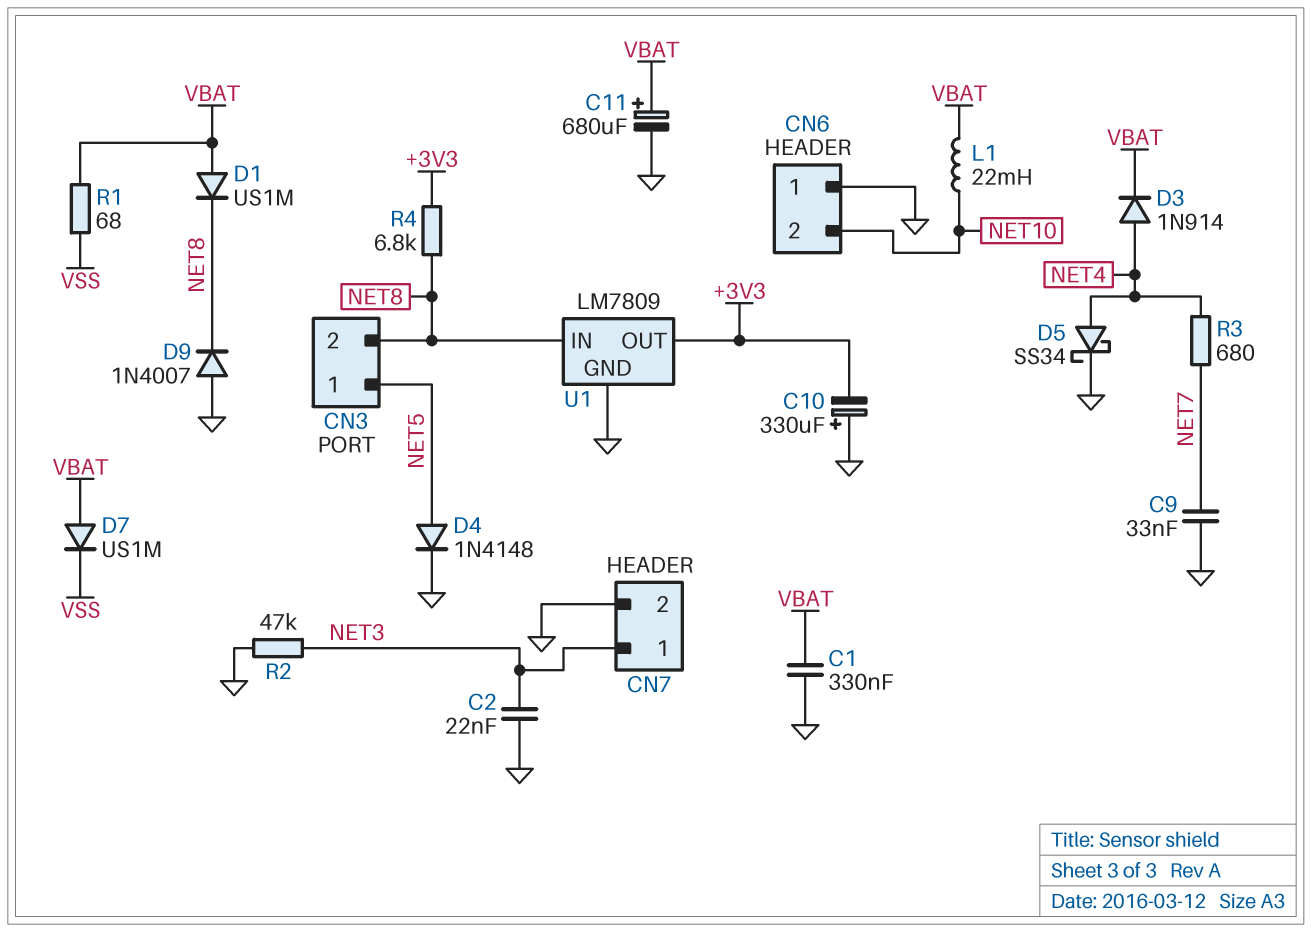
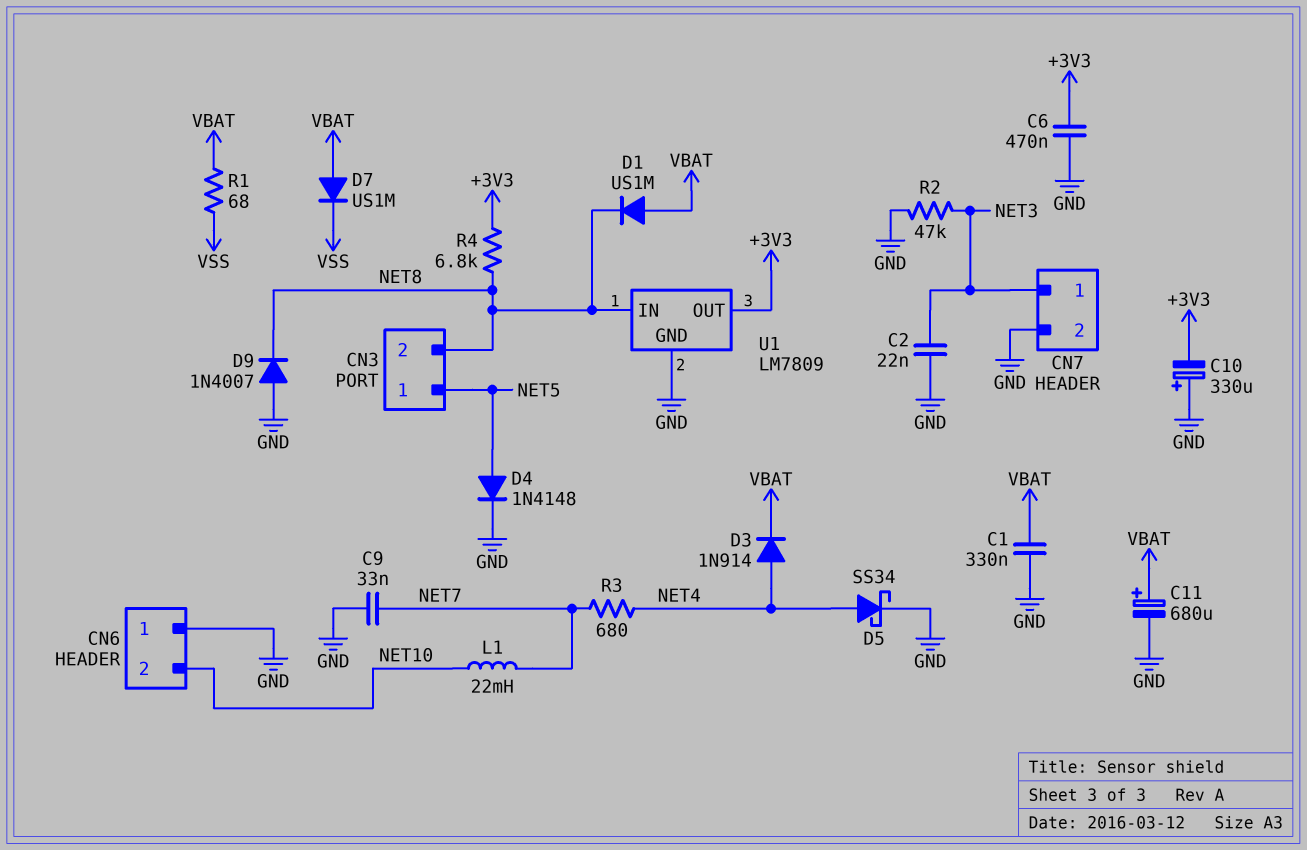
C6: none -> 470nF (+3V3, GND)
L1: 22mH (NET10, VBAT) -> 22mH (NET7, NET10)

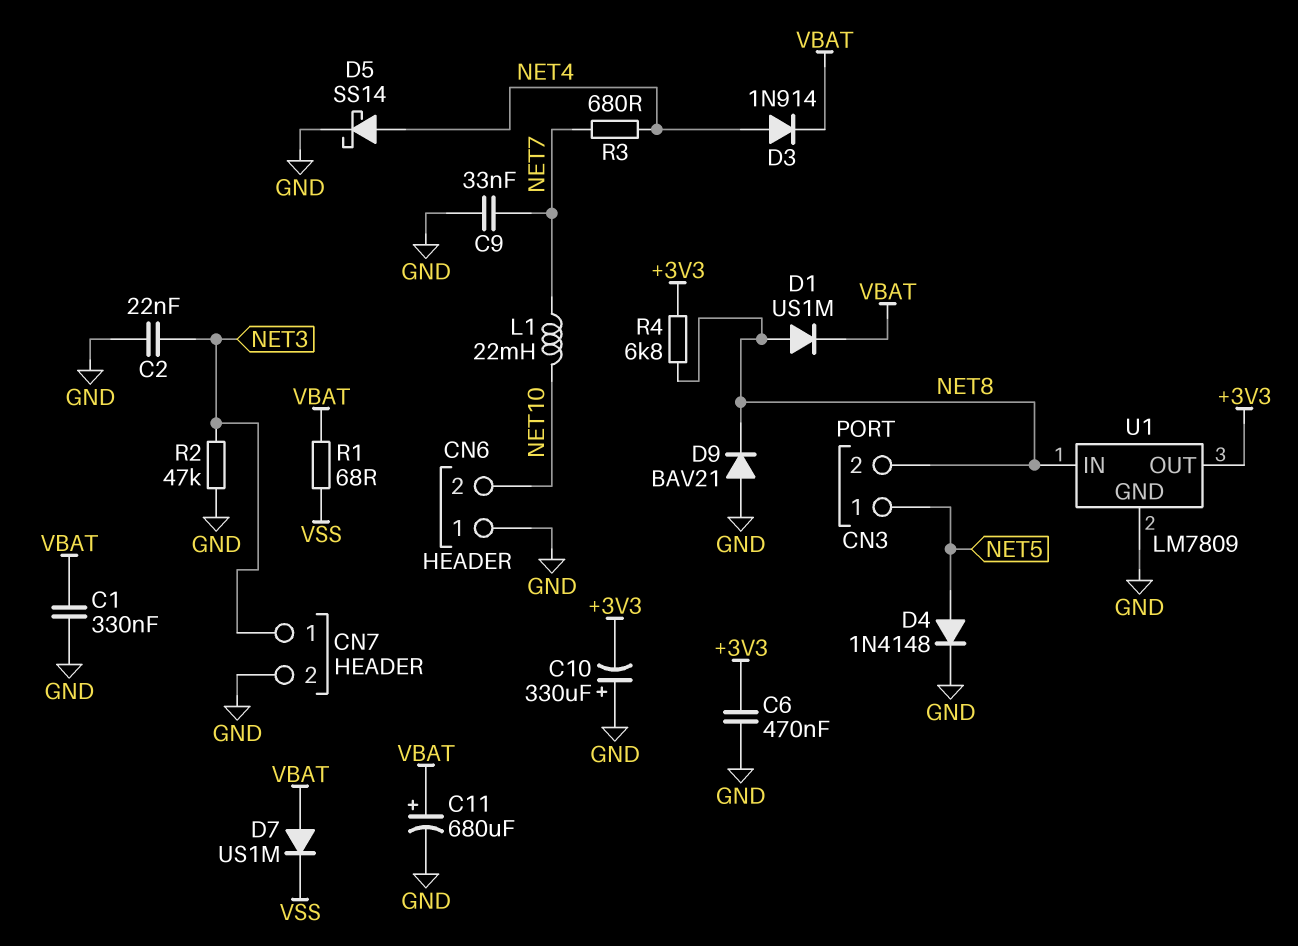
D1: diode US1M (A VBAT, K NET8) -> diode US1M (A NET8, K VBAT)
D5: schottky SS34 (A NET4, K GND) -> schottky SS14 (A NET4, K GND)
D9: diode 1N4007 (A GND, K NET8) -> diode BAV21 (A GND, K NET8)

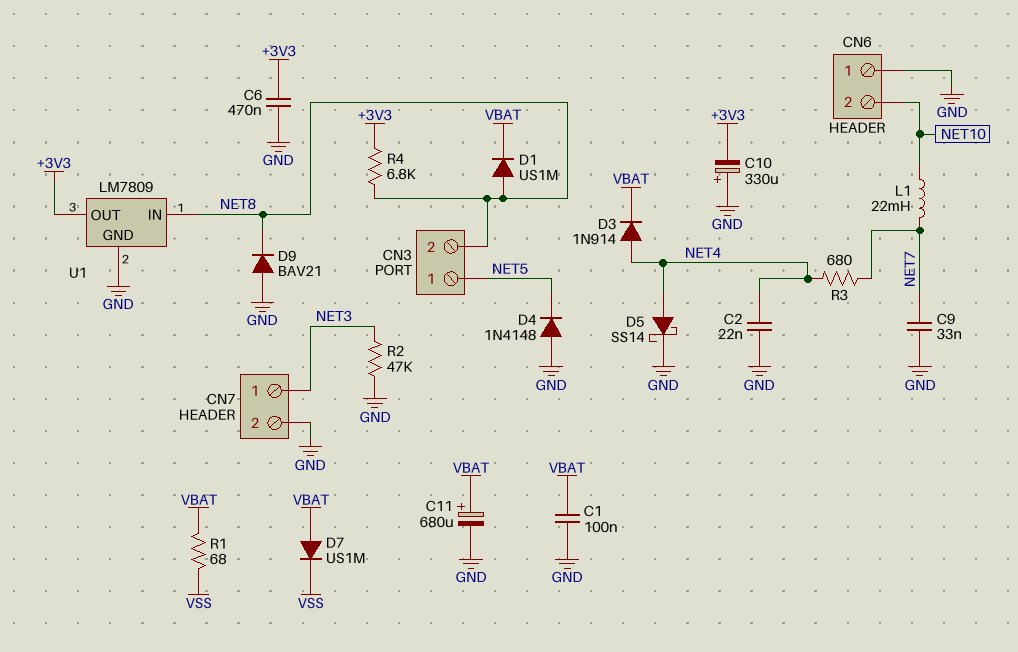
C1: 330nF (GND, VBAT) -> 100nF (GND, VBAT)
C2: 22nF (GND, NET3) -> 22nF (GND, NET4)
D4: diode 1N4148 (A NET5, K GND) -> diode 1N4148 (A GND, K NET5)

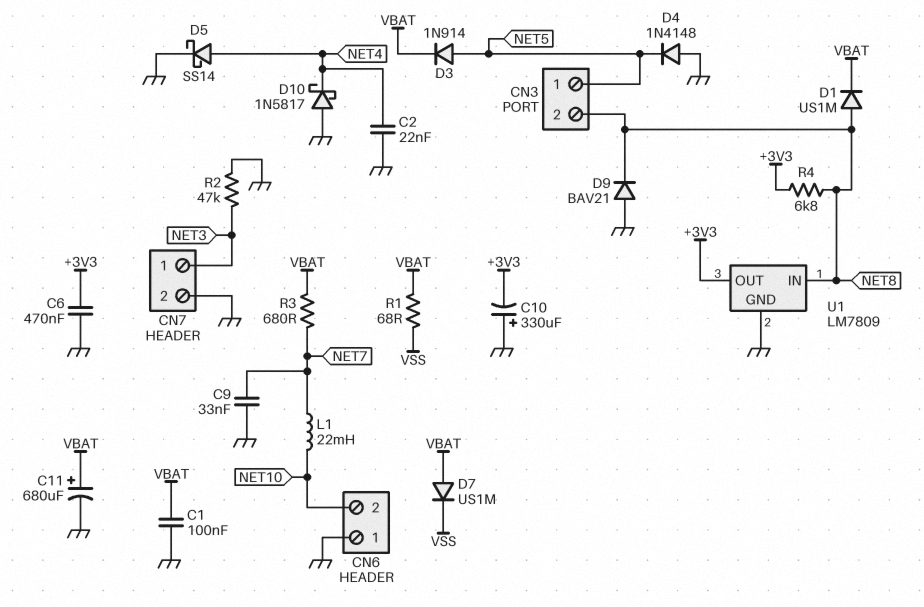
D3: diode 1N914 (A NET4, K VBAT) -> diode 1N914 (A NET5, K VBAT)
D10: none -> schottky 1N5817 (A GND, K NET4)
R3: 680 (NET4, NET7) -> 680 (NET7, VBAT)

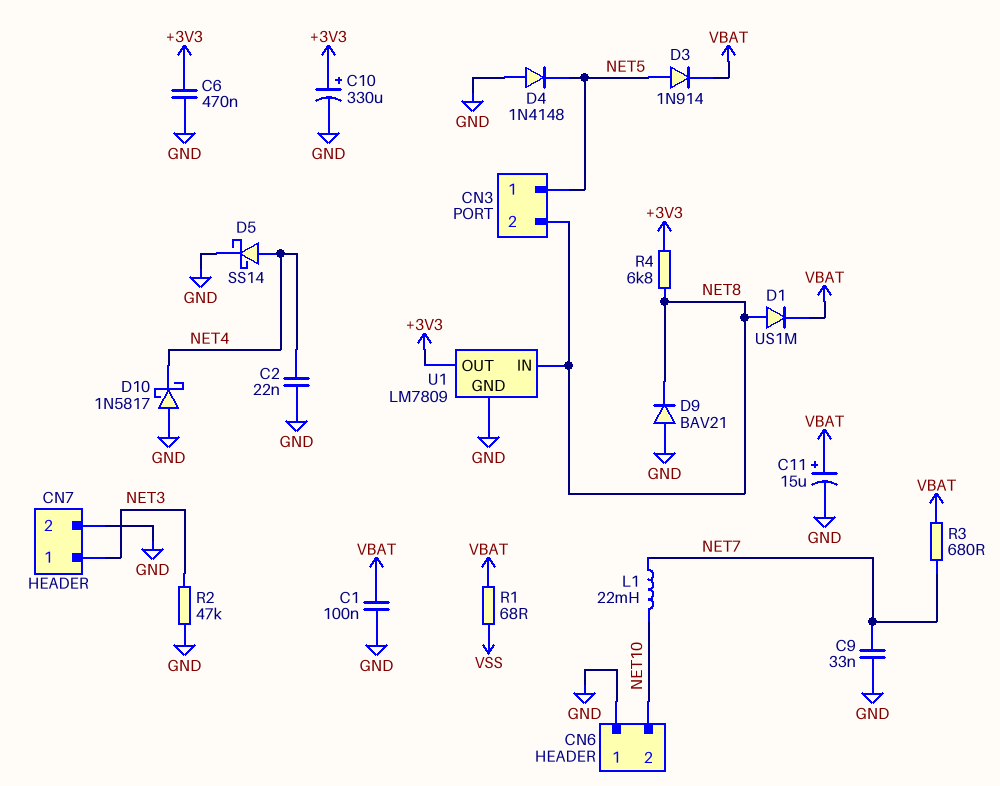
C10: 330uF (plus GND, minus +3V3) -> 330uF (plus +3V3, minus GND)
C11: 680uF (plus VBAT, minus GND) -> 15uF (plus VBAT, minus GND)
D7: diode US1M (A VBAT, K VSS) -> none

